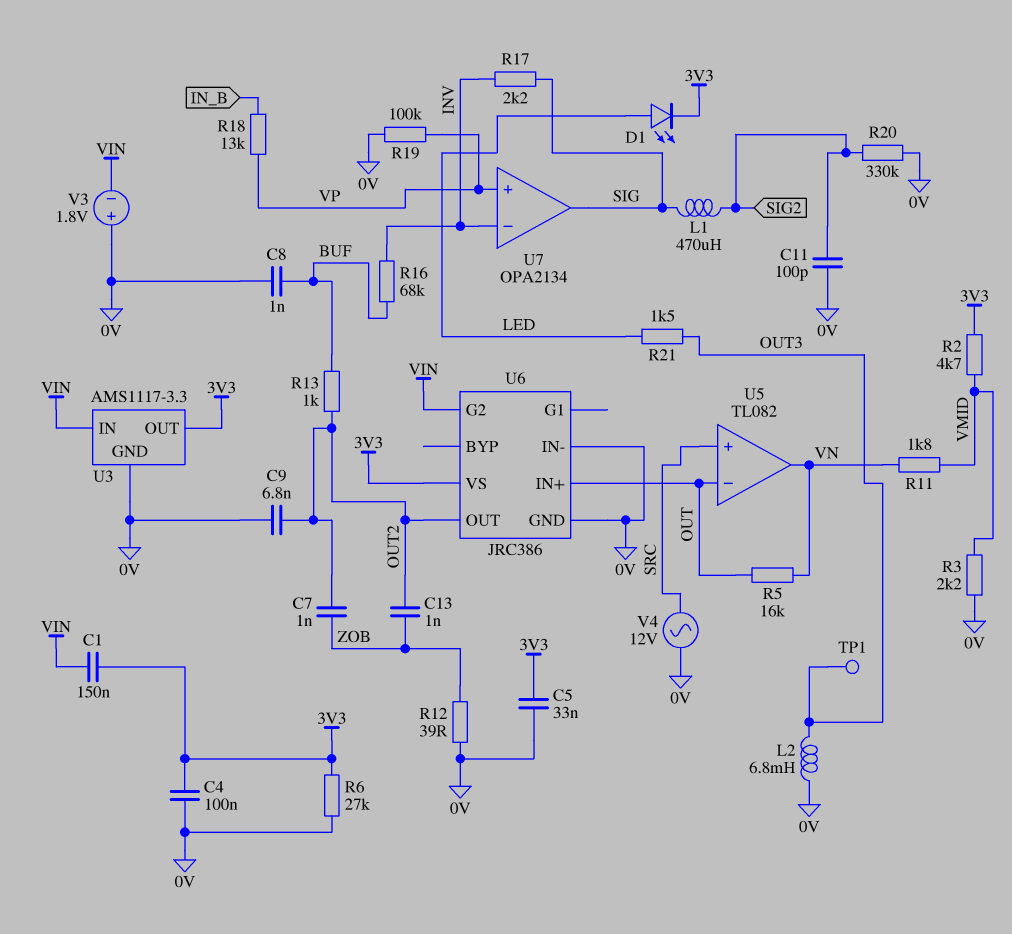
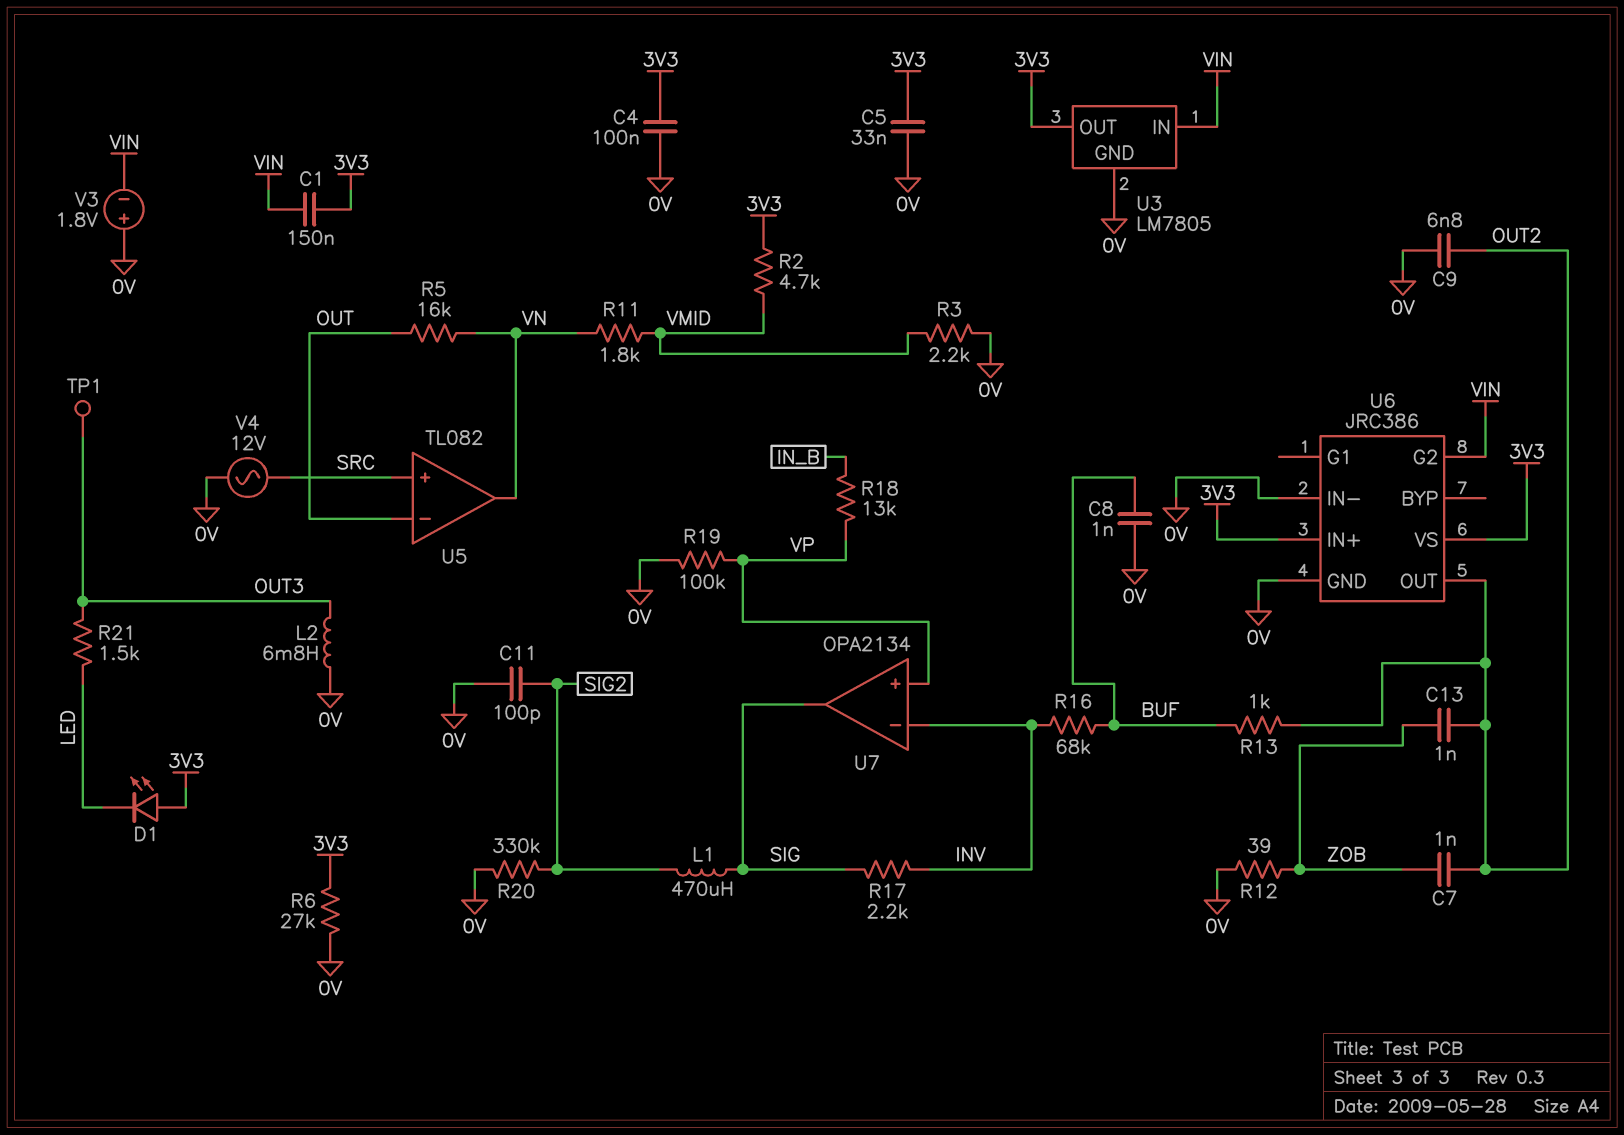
D1: LED (A LED, K 3V3) -> LED (A 3V3, K LED)
U3: AMS1117-3.3 -> LM7805
U6 pin IN+: OUT -> 3V3

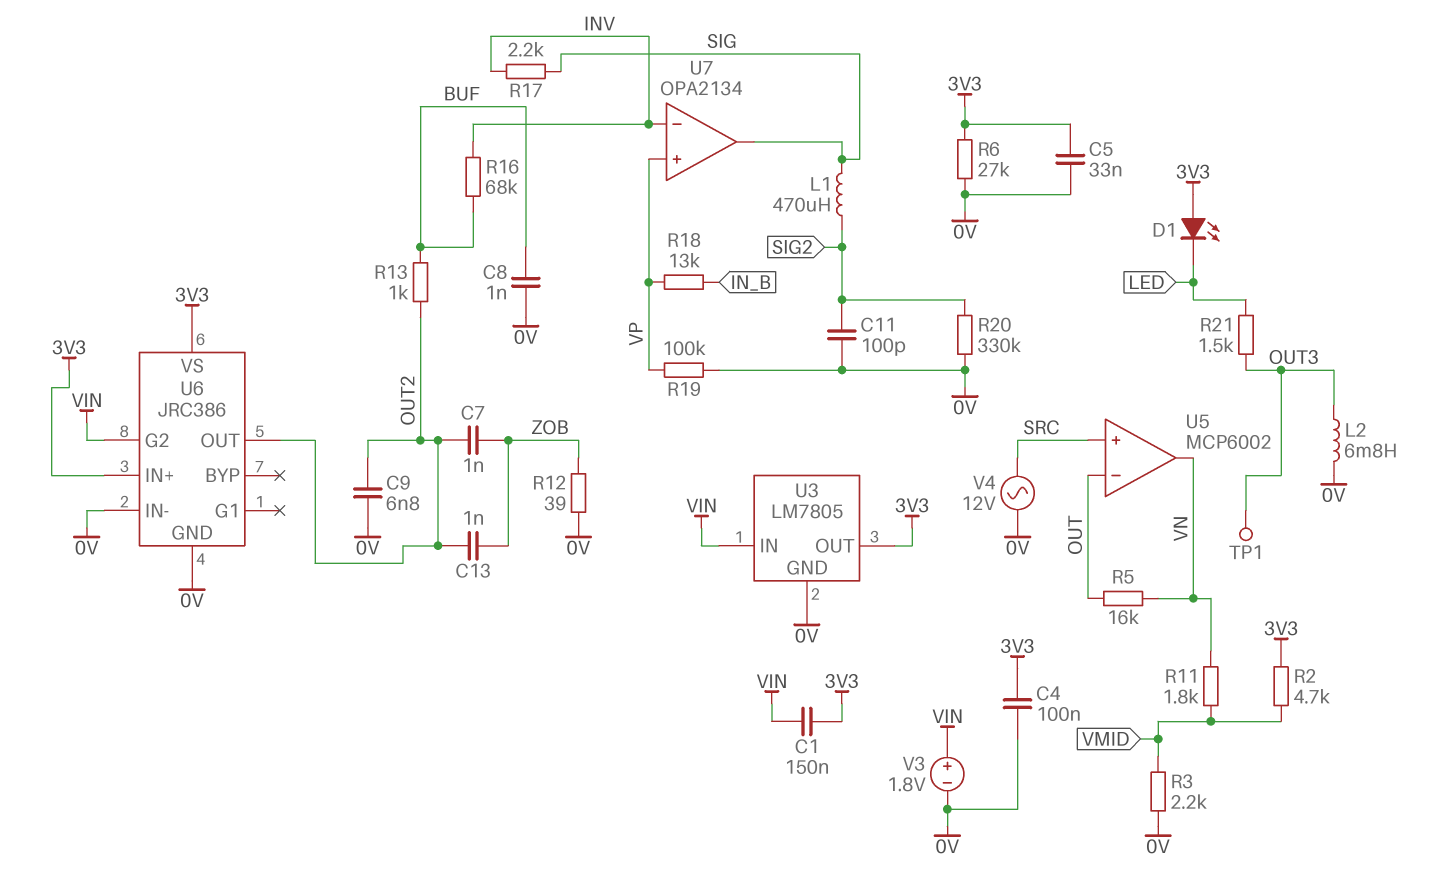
U5: TL082 -> MCP6002
V3: 1.8V (plus 0V, minus VIN) -> 1.8V (plus VIN, minus 0V)

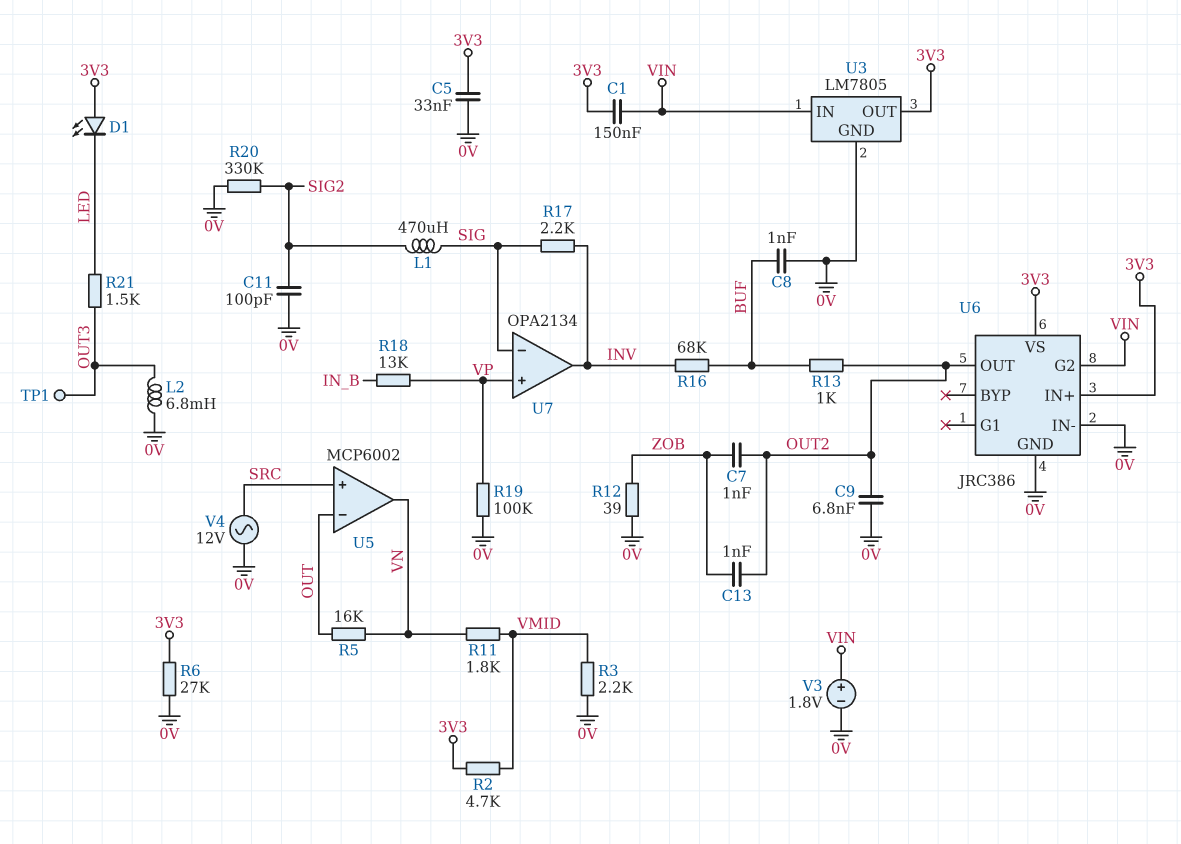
C4: 100nF (0V, 3V3) -> none
U7 pin in-: INV -> SIG
U7 pin out: SIG -> INV

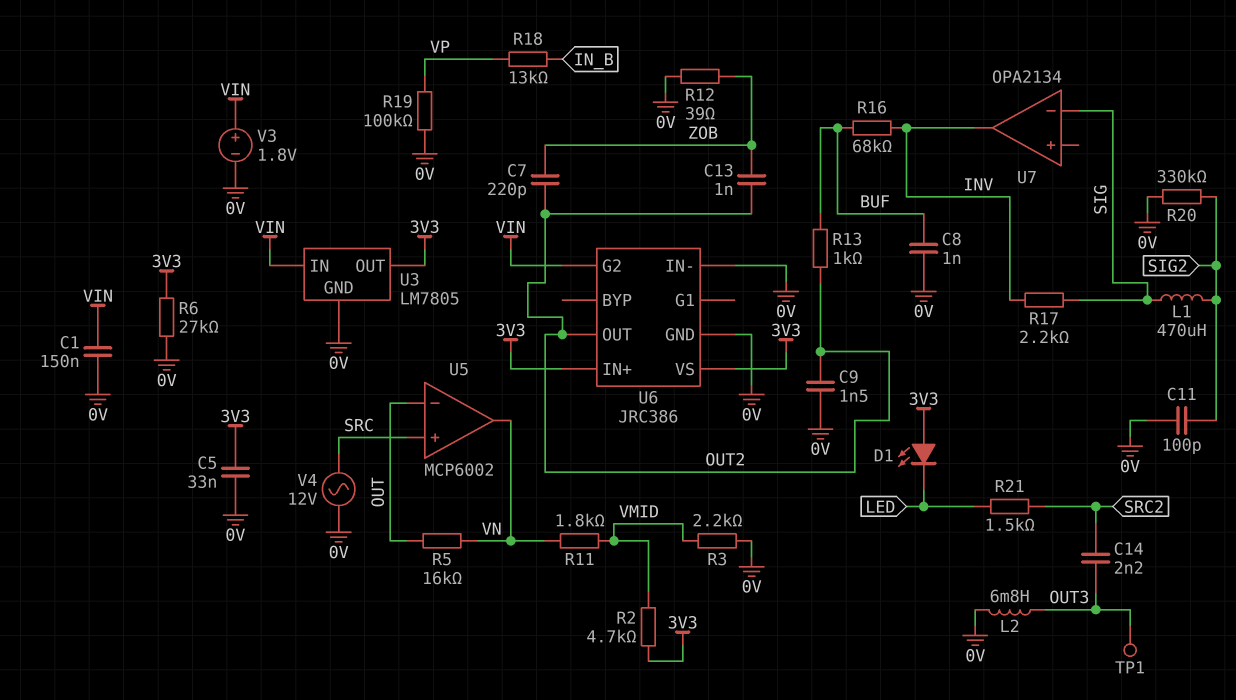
C1: 150nF (3V3, VIN) -> 150nF (0V, VIN)
C7: 1nF (OUT2, ZOB) -> 220pF (OUT2, ZOB)
C9: 6.8nF (0V, OUT2) -> 1.5nF (0V, OUT2)
C14: none -> 2.2nF (OUT3, SRC2)
R21: 1.5k (LED, OUT3) -> 1.5k (LED, SRC2)
U7 pin in+: VP -> none

